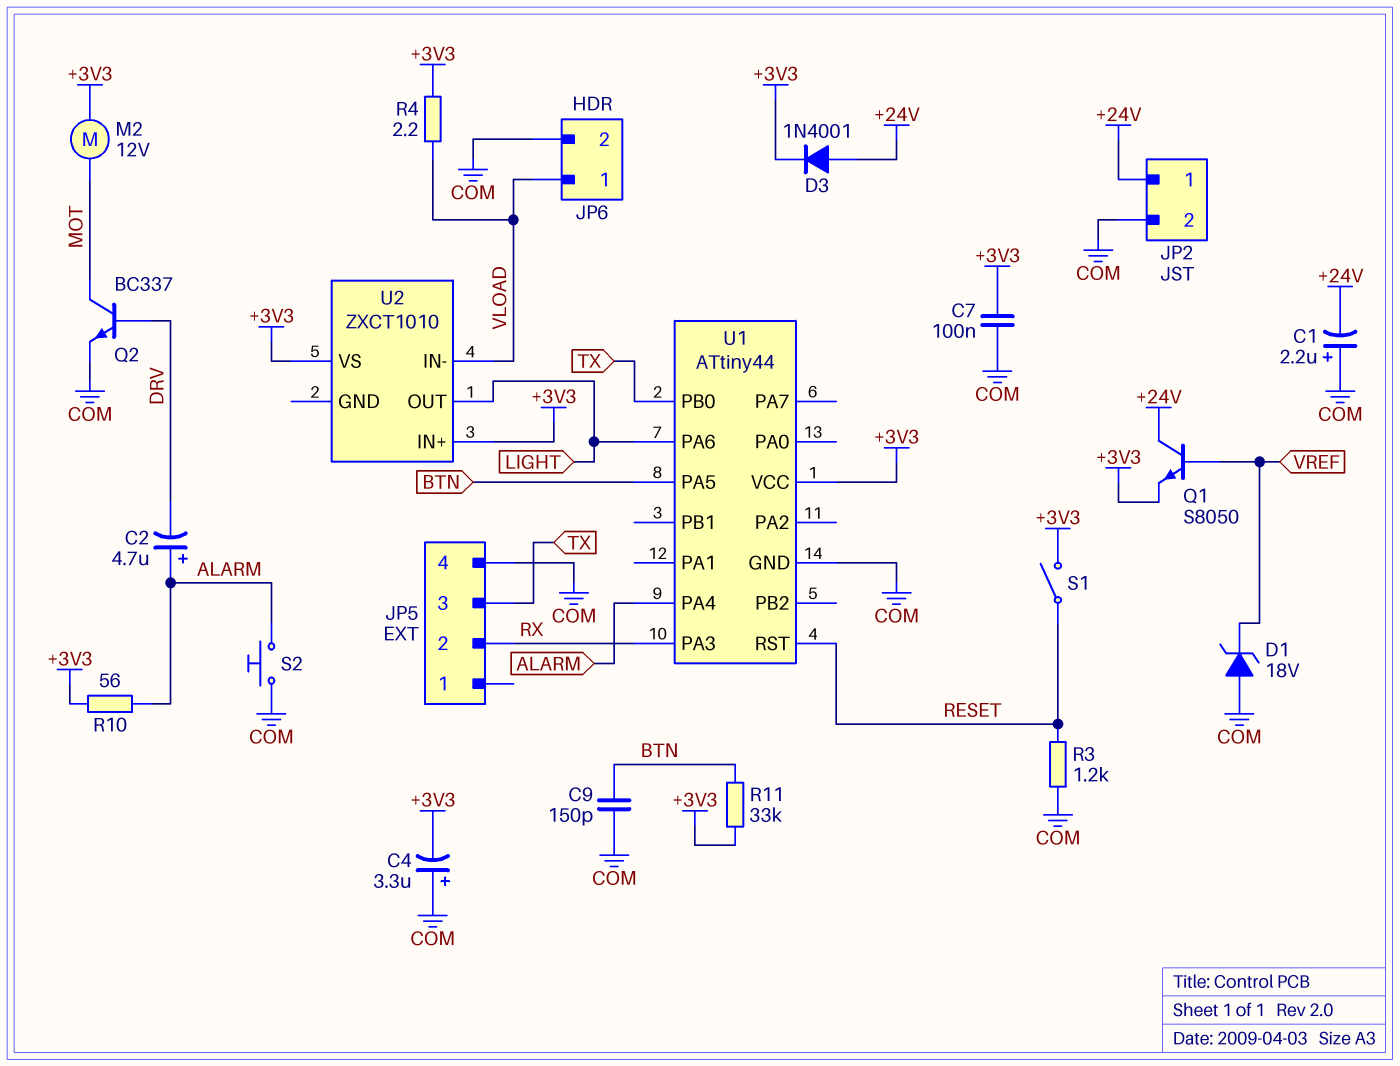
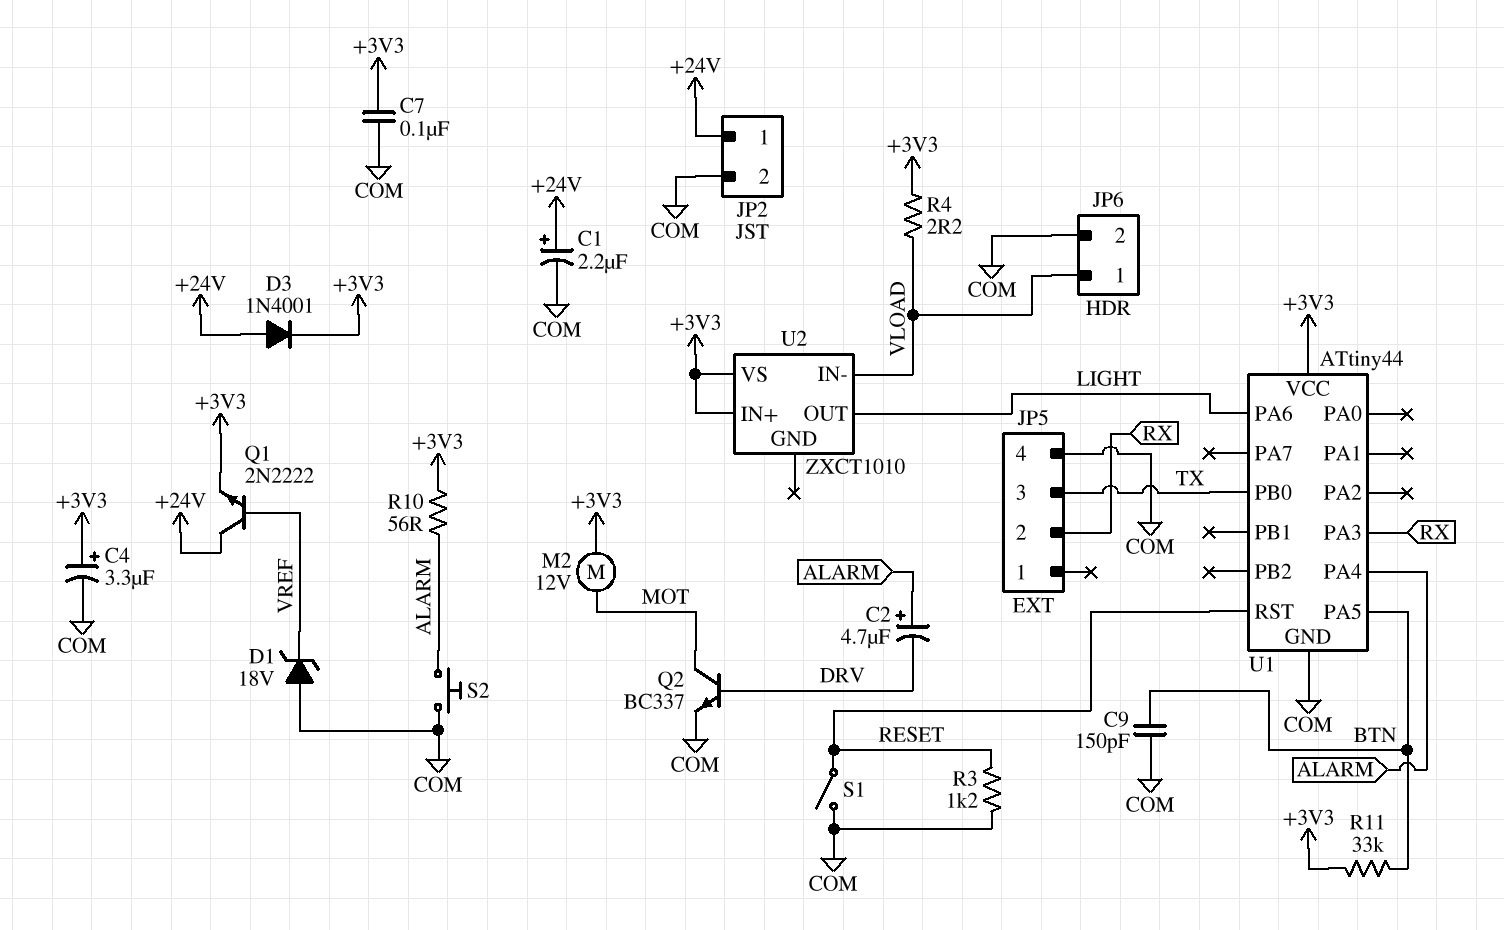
C1: 2.2uF (plus COM, minus +24V) -> 2.2uF (plus +24V, minus COM)
C4: 3.3uF (plus COM, minus +3V3) -> 3.3uF (plus +3V3, minus COM)
Q1: NPN S8050 (B VREF, C +24V, E +3V3) -> NPN 2N2222 (B VREF, C +24V, E +3V3)
S1: switch (+3V3, RESET) -> switch (COM, RESET)

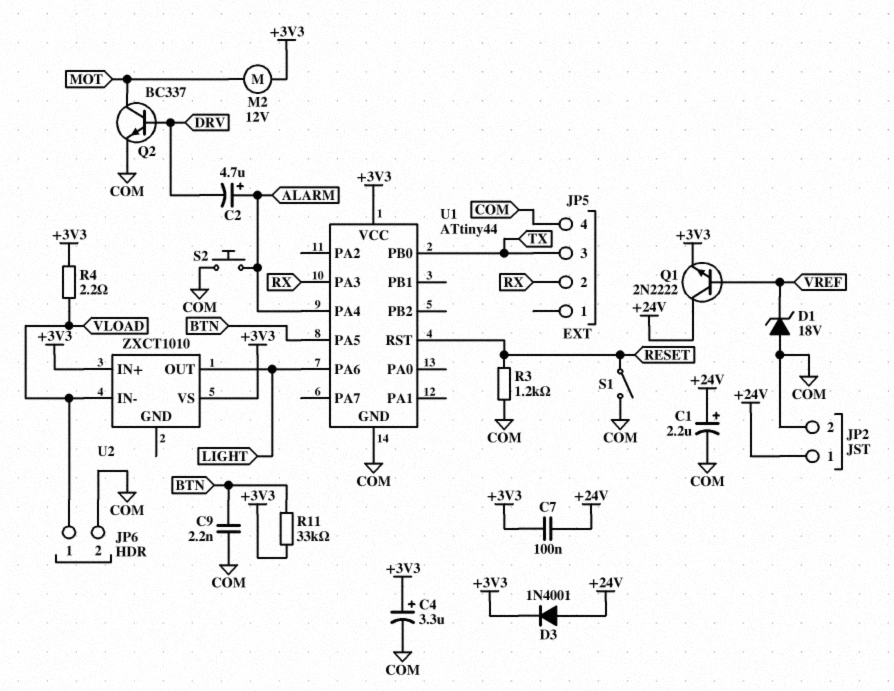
C7: 100nF (+3V3, COM) -> 100nF (+3V3, +24V)
C9: 150pF (BTN, COM) -> 2.2nF (BTN, COM)
R10: 56 (+3V3, ALARM) -> none

